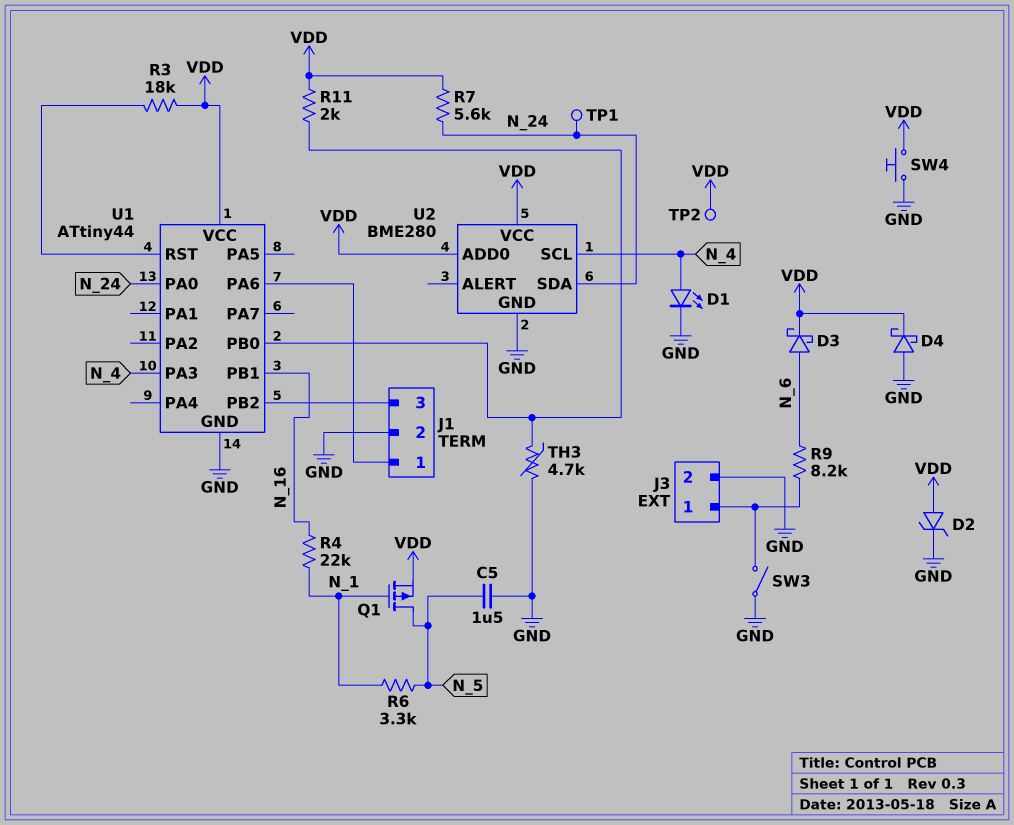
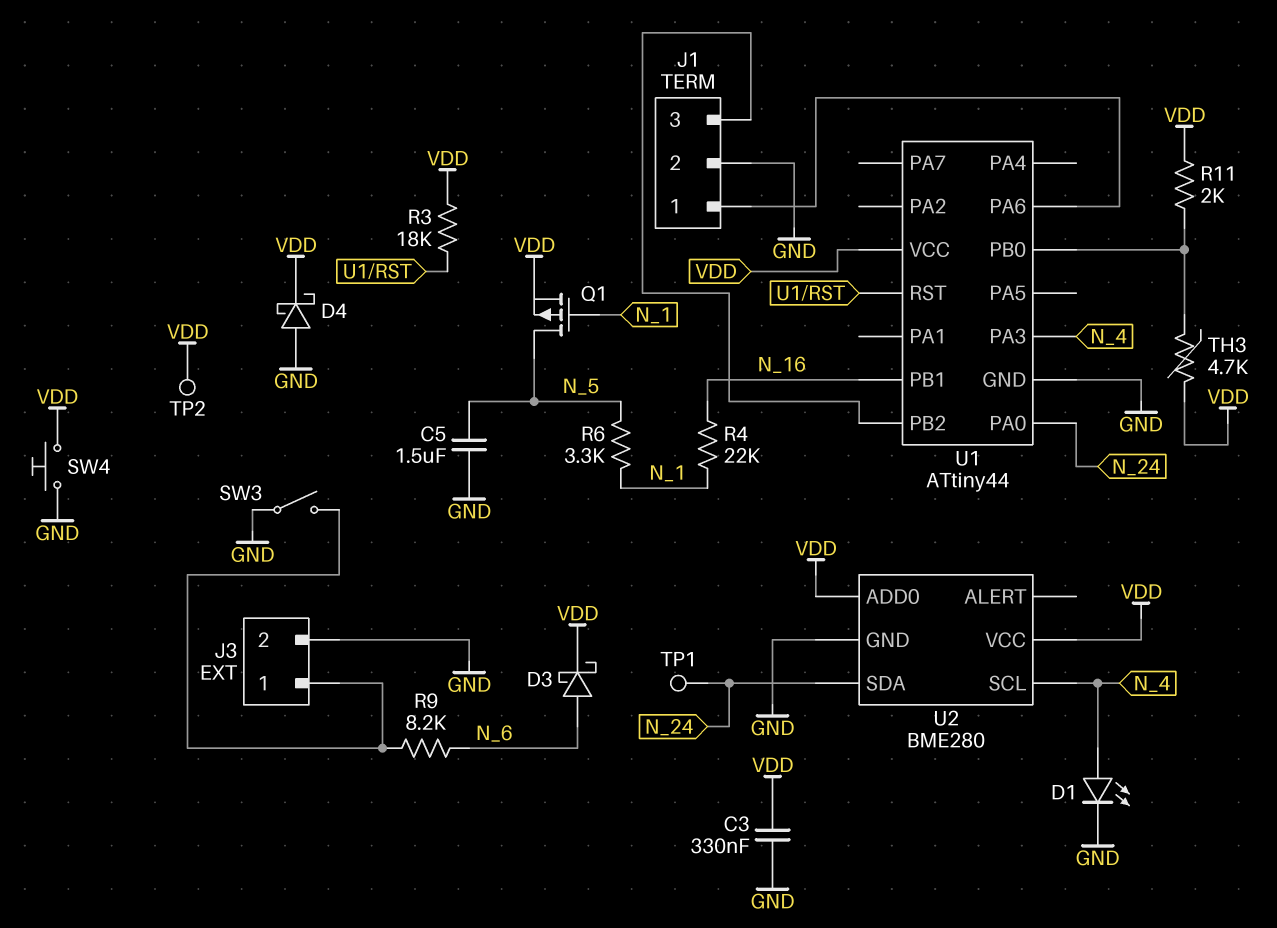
C3: none -> 330nF (GND, VDD)
D2: zener (A VDD, K GND) -> none
R7: 5.6k (N_24, VDD) -> none
TH3: 4.7k (GND, U1/PB0) -> 4.7k (U1/PB0, VDD)

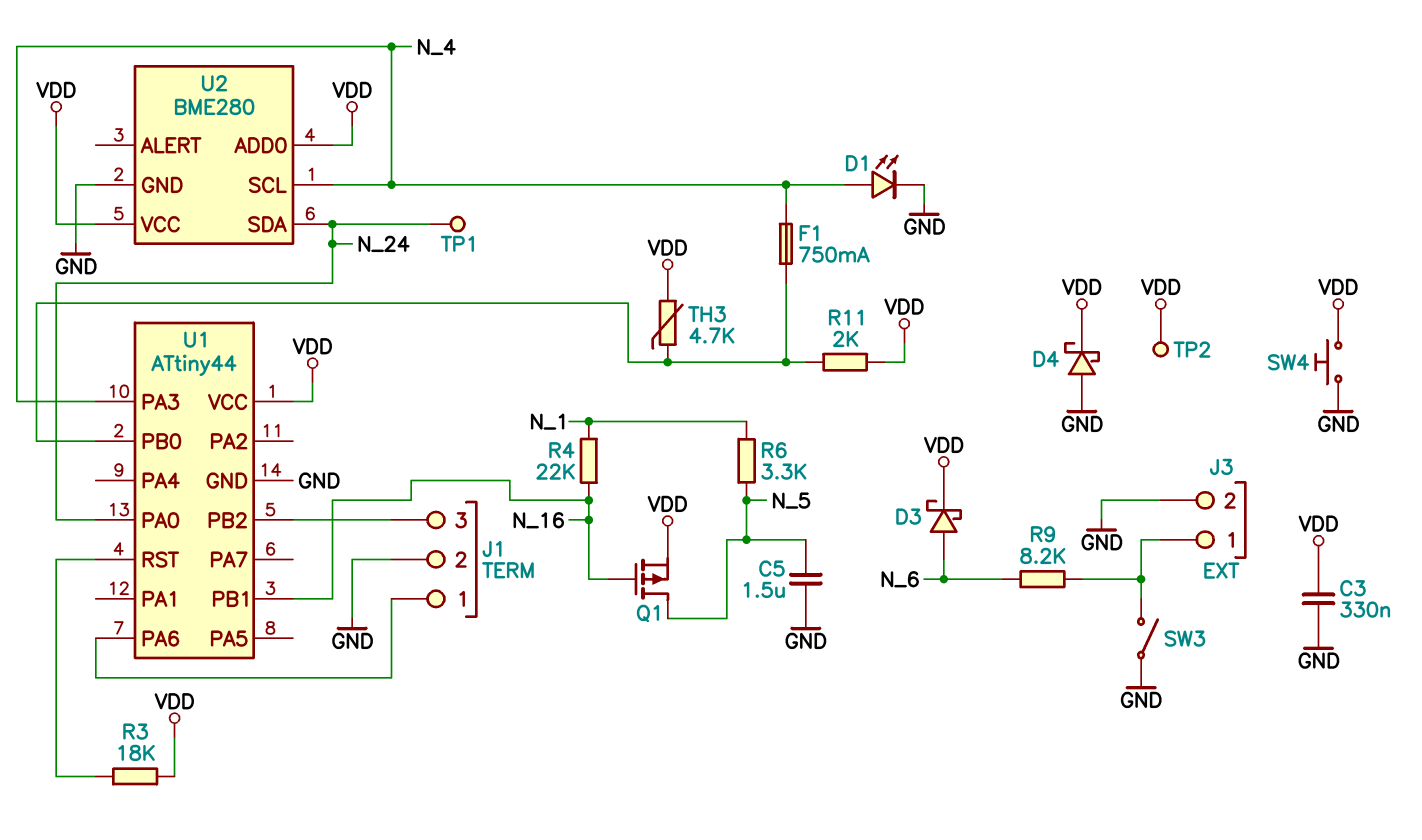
F1: none -> 750mA (N_4, U1/PB0)
Q1: PMOS (G N_1, D N_5, S VDD) -> PMOS (G N_16, D N_5, S VDD)

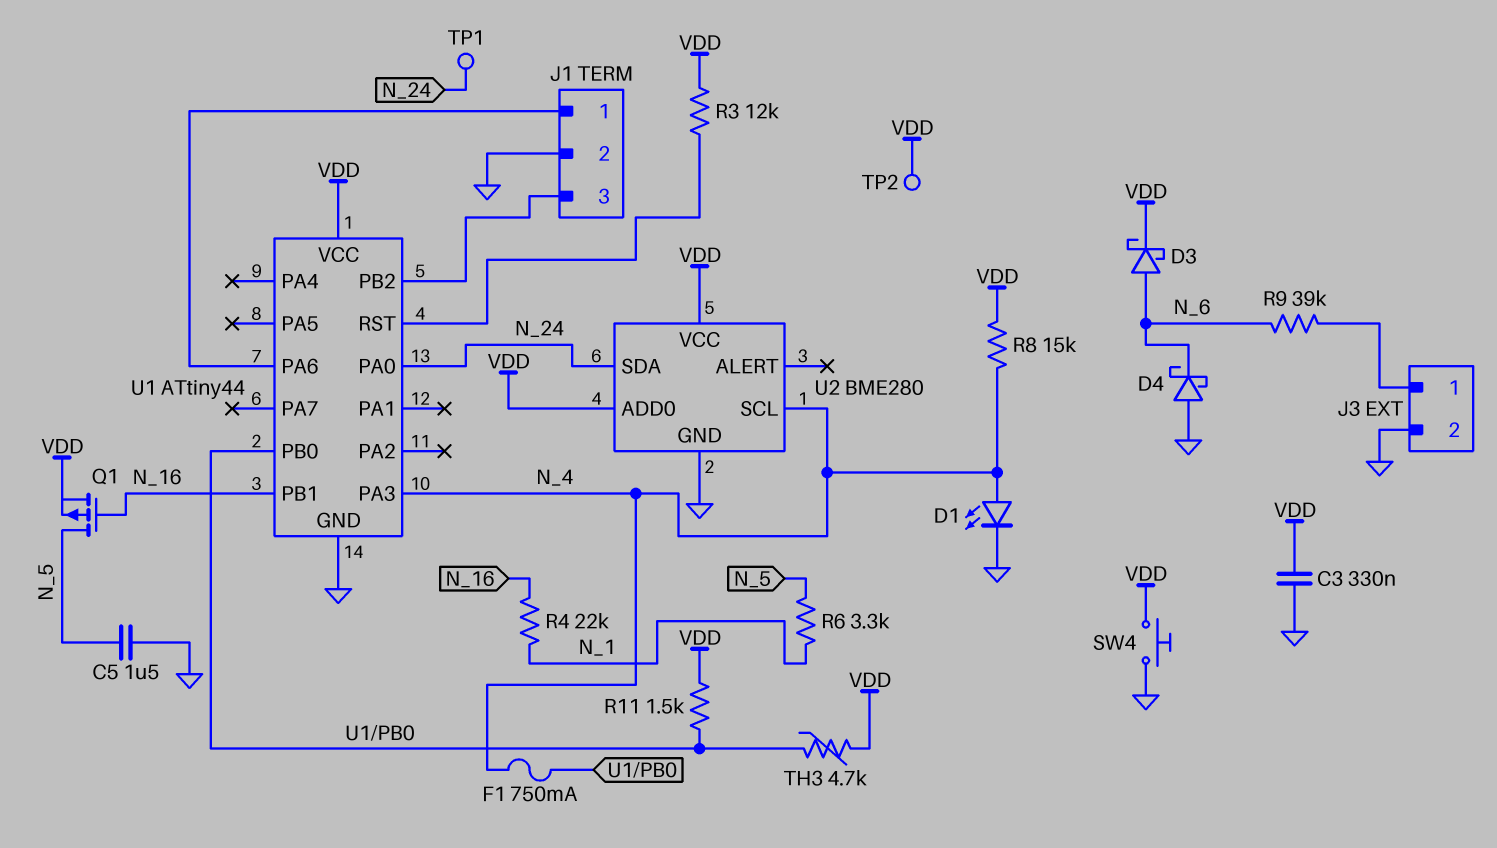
D4: schottky (A GND, K VDD) -> schottky (A GND, K N_6)
R3: 18k (U1/RST, VDD) -> 12k (U1/RST, VDD)
R8: none -> 15k (N_4, VDD)
R9: 8.2k (J3/1, N_6) -> 39k (J3/1, N_6)
R11: 2k (U1/PB0, VDD) -> 1.5k (U1/PB0, VDD)
SW3: switch (GND, J3/1) -> none

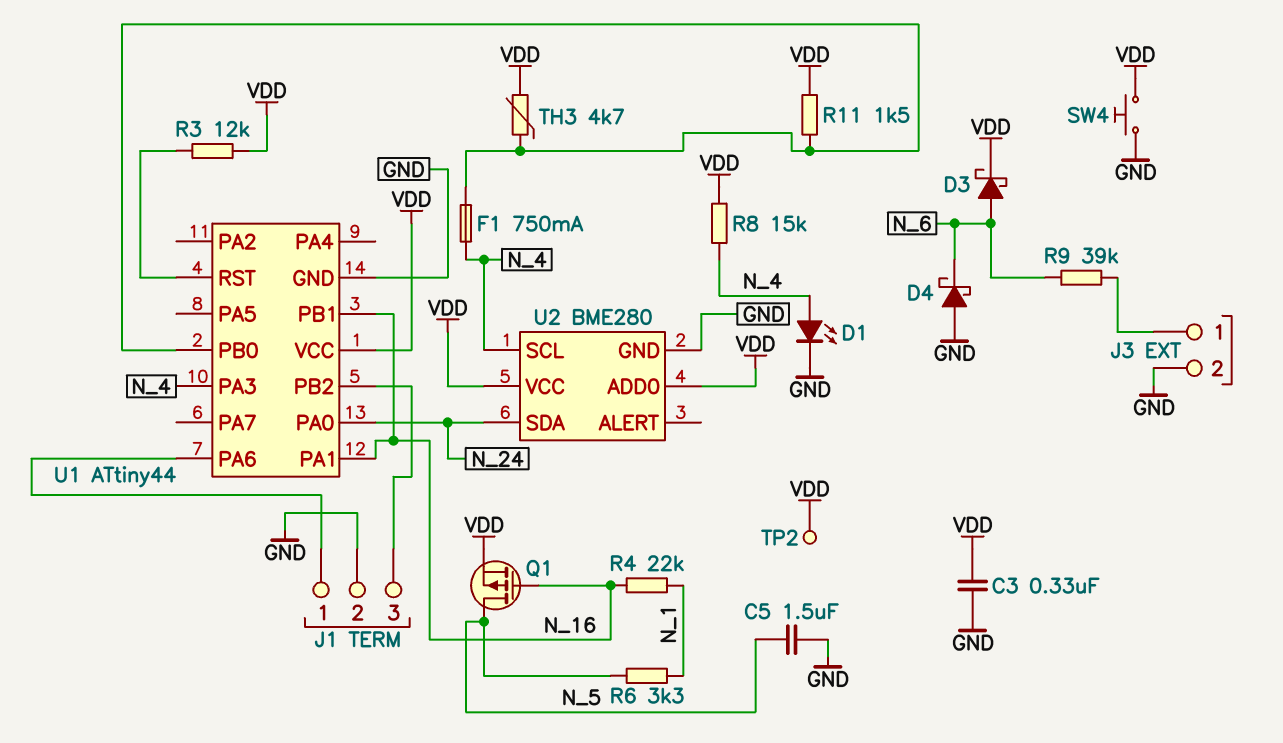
TP1: test point (N_24) -> none
U1 pin PA1: none -> N_16

